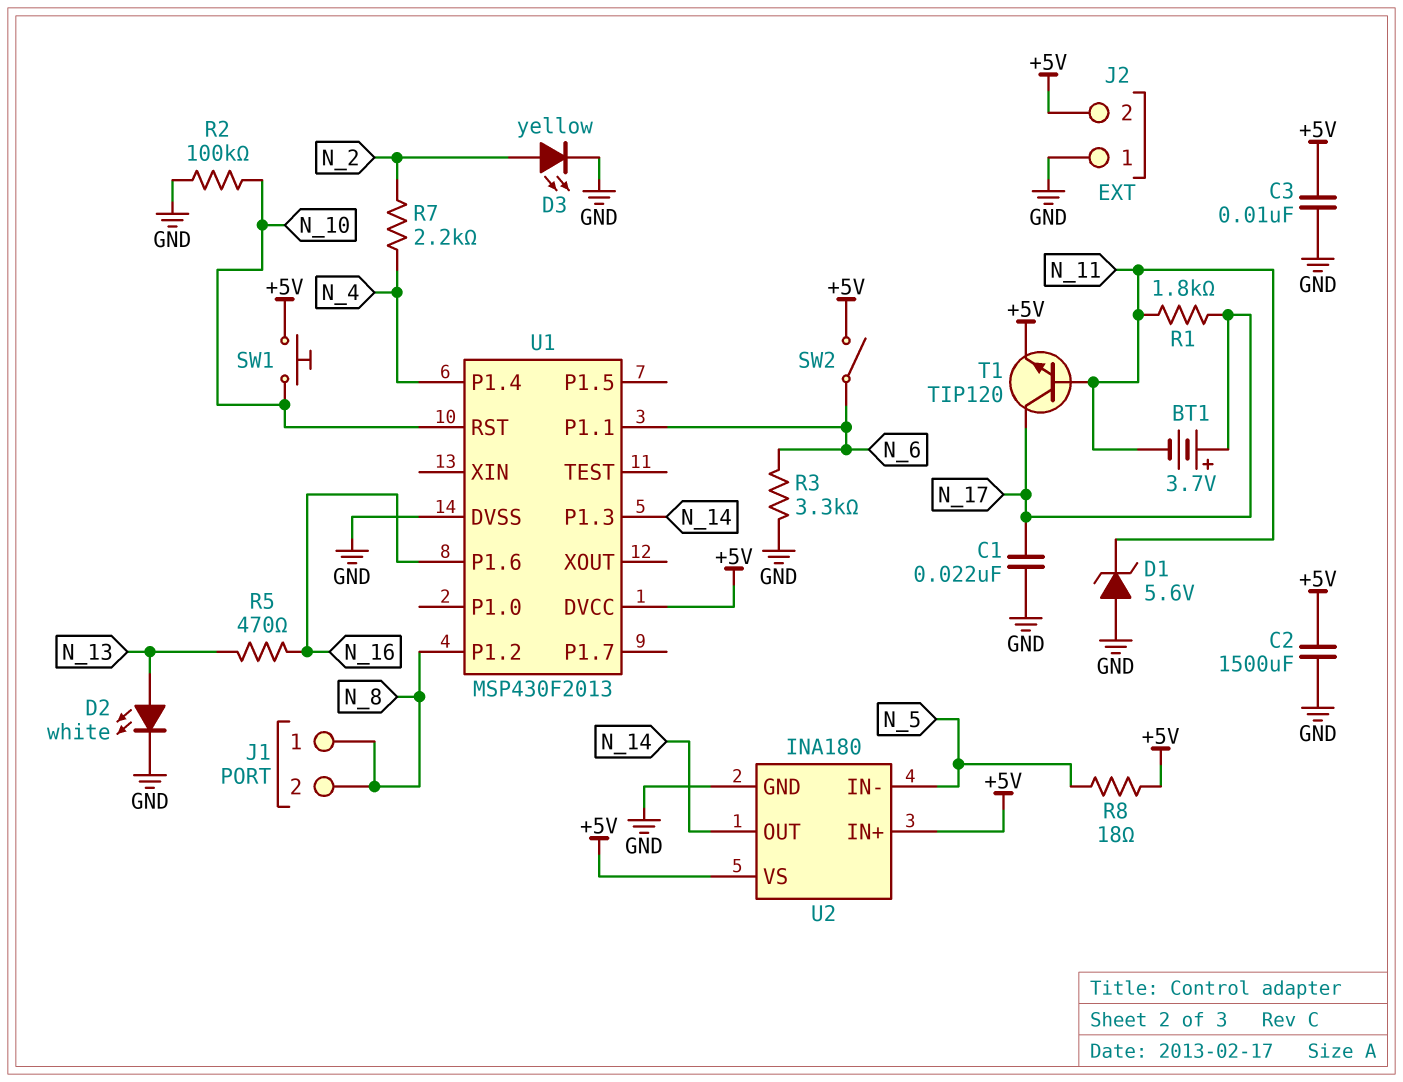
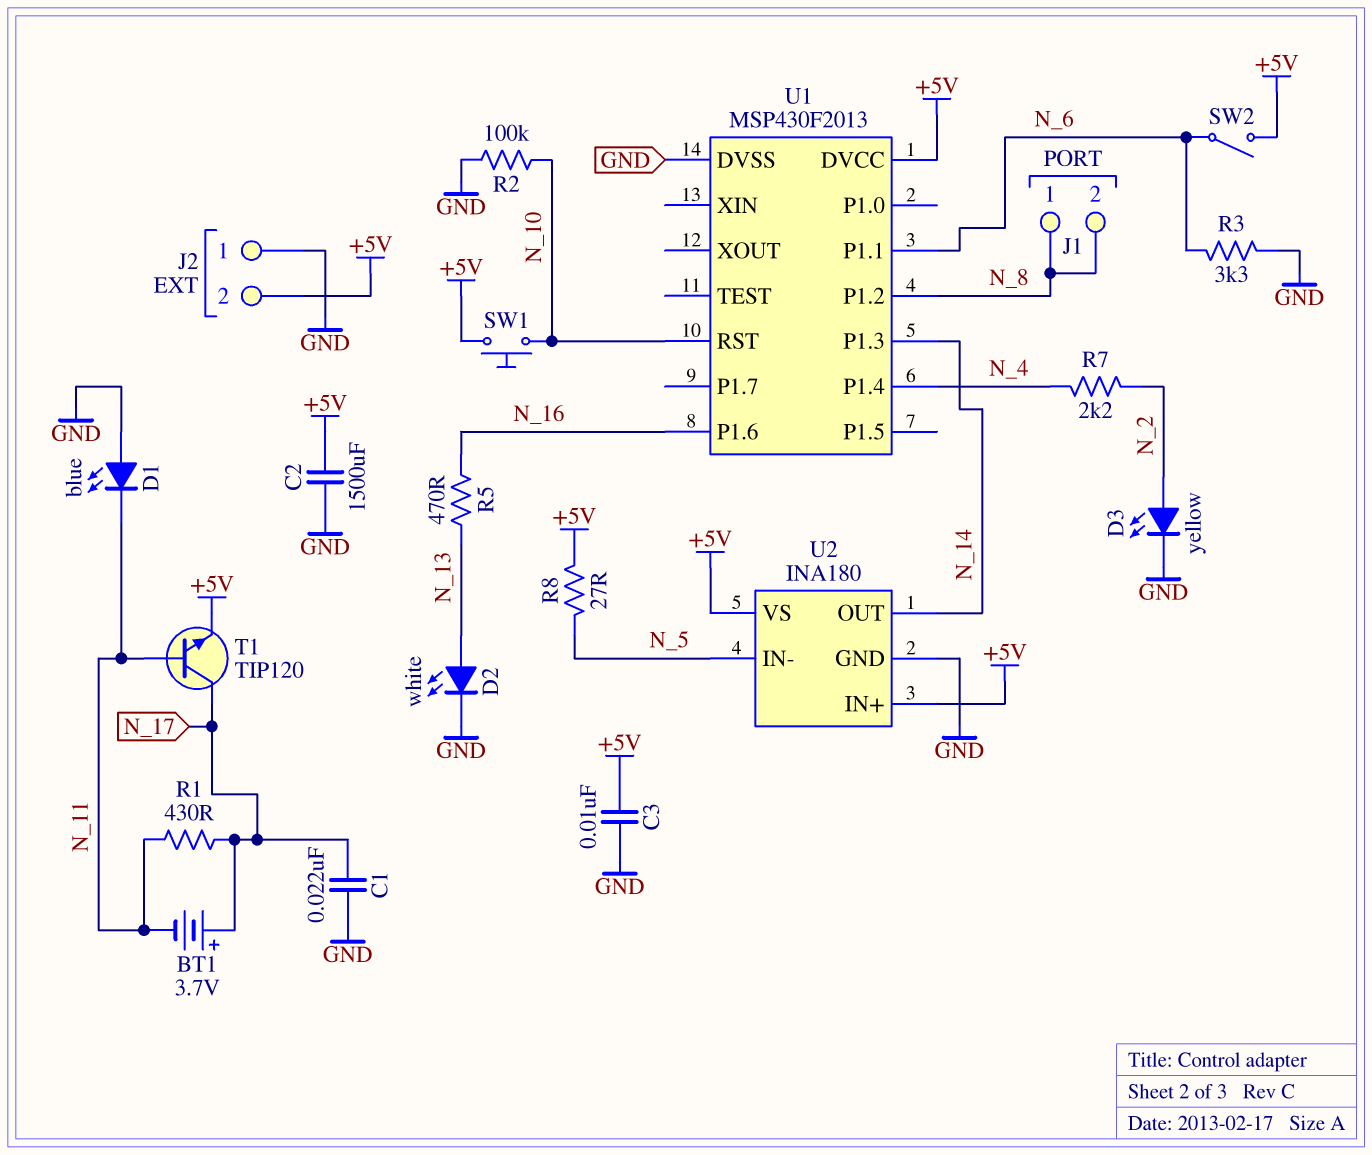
D1: zener 5.6V (A GND, K N_11) -> LED blue (A GND, K N_11)
R1: 1.8k (N_11, N_17) -> 430 (N_11, N_17)
R8: 18 (+5V, N_5) -> 27 (+5V, N_5)

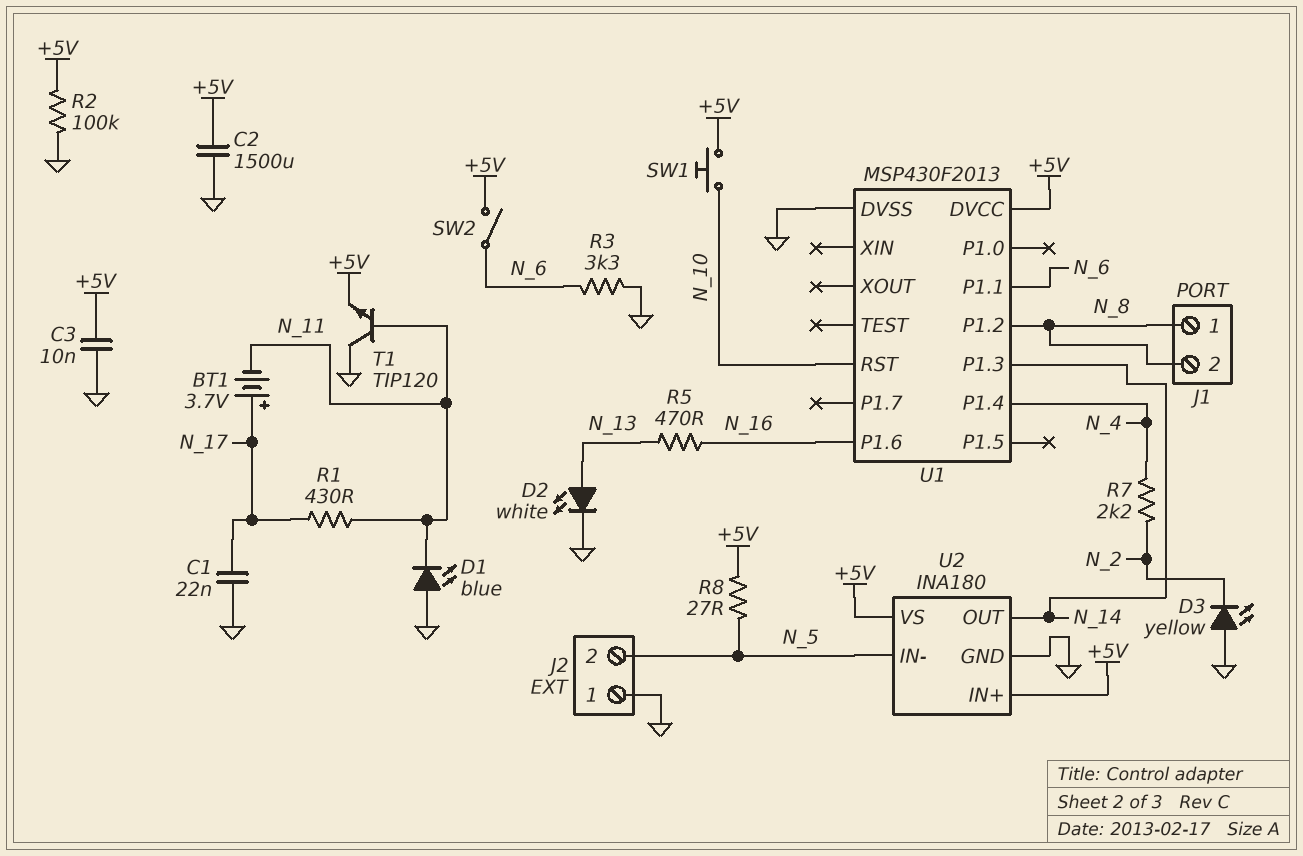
D3: LED yellow (A N_2, K GND) -> LED yellow (A GND, K N_2)
J2 pin 2: +5V -> N_5
R2: 100k (GND, N_10) -> 100k (+5V, GND)
T1: NPN TIP120 (B N_11, C N_17, E +5V) -> NPN TIP120 (B N_11, C GND, E +5V)

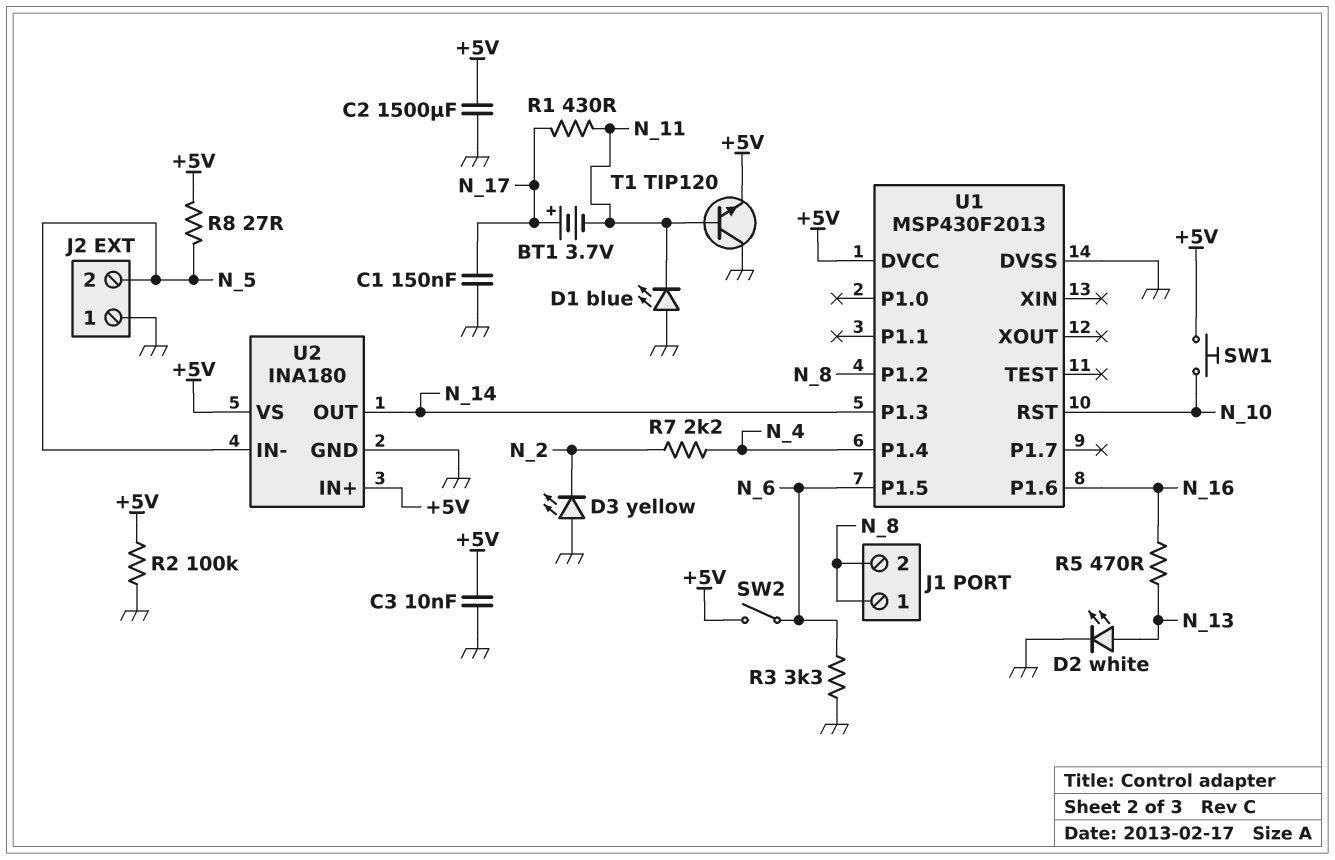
C1: 22nF (GND, N_17) -> 150nF (GND, N_17)
U1 pin P1.1: N_6 -> none
U1 pin P1.5: none -> N_6

